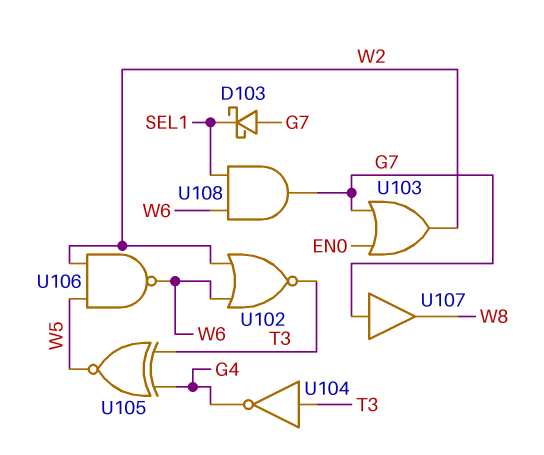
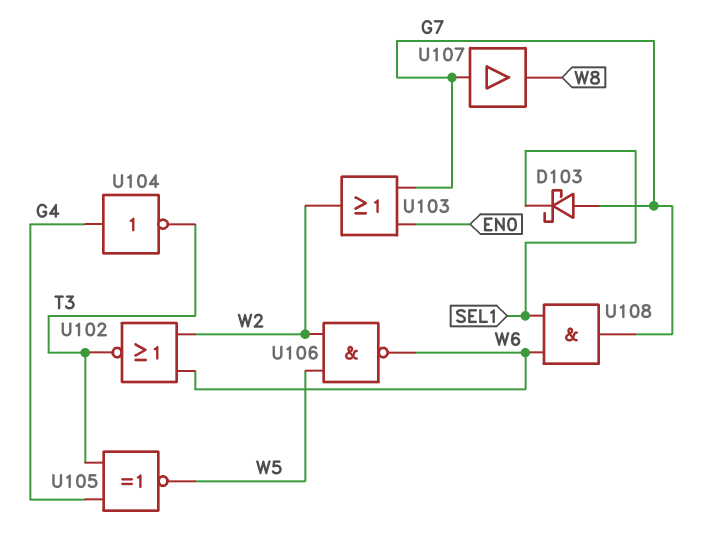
U104: NOT (in T3, out G4) -> NOT (in G4, out T3)

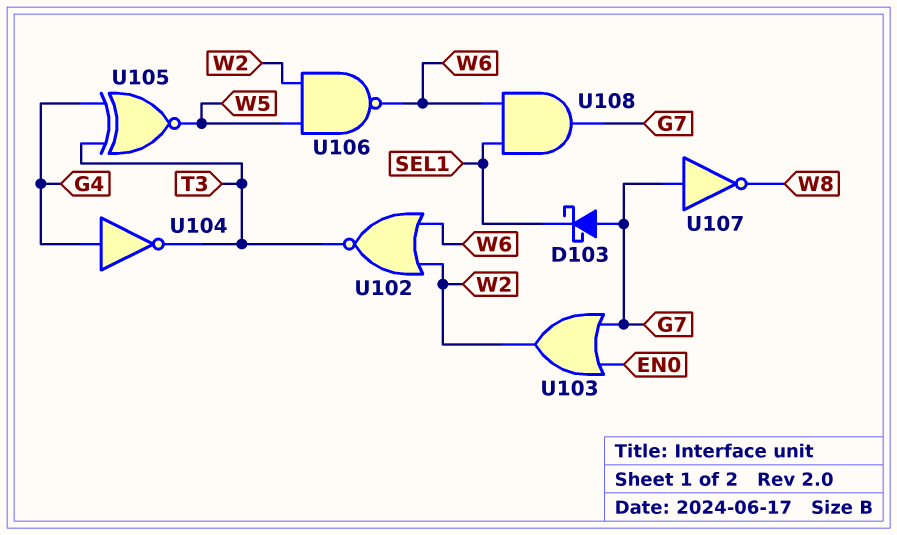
U107: buffer (in G7, out W8) -> NOT (in G7, out W8)

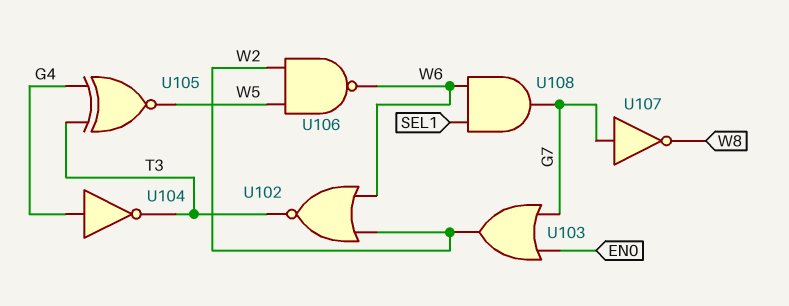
D103: schottky (A G7, K SEL1) -> none

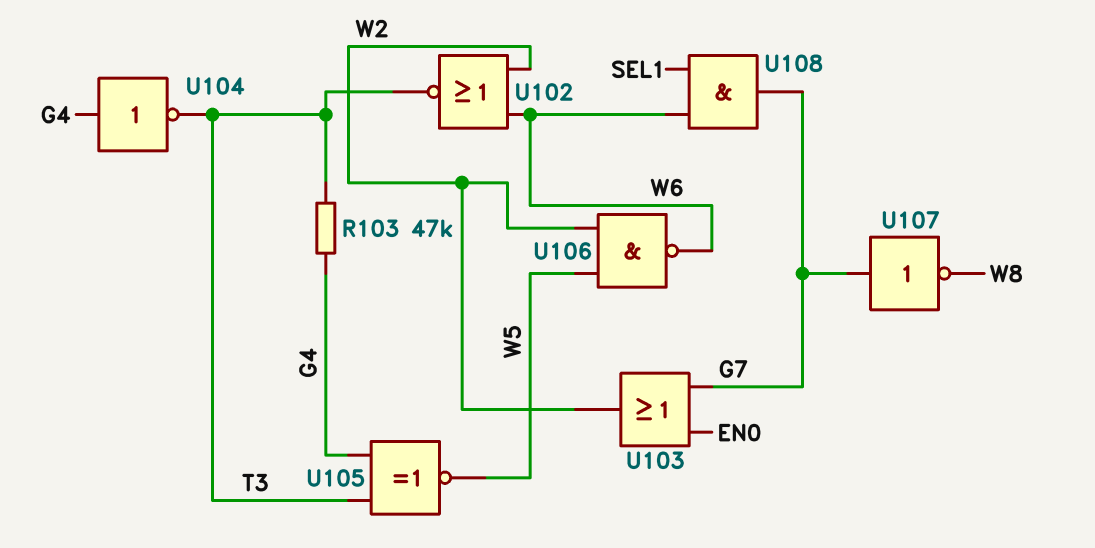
R103: none -> 47k (G4, T3)

